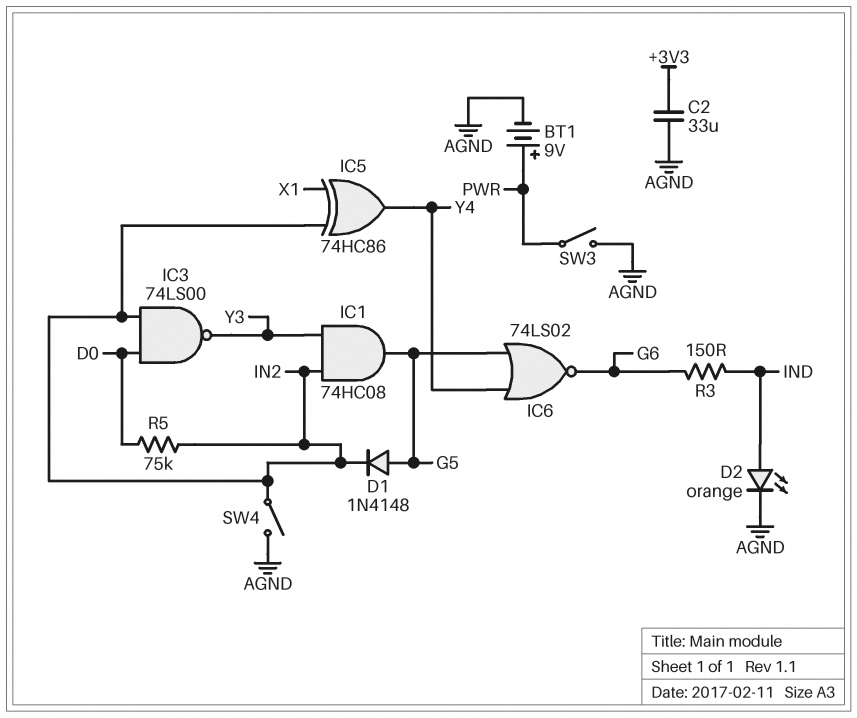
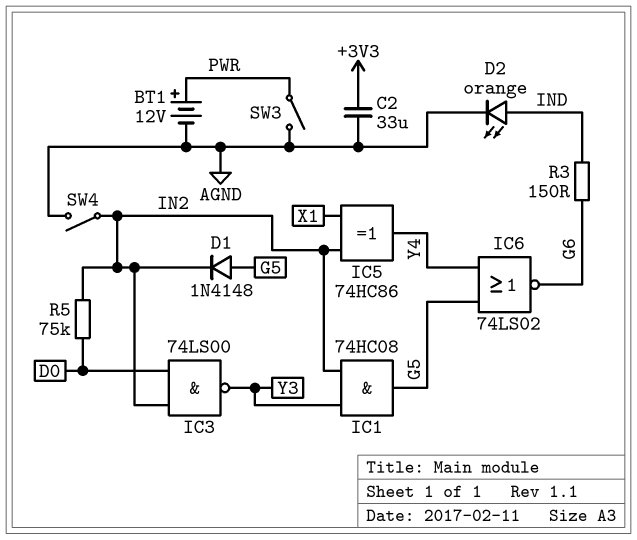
BT1: 9V (plus PWR, minus AGND) -> 12V (plus PWR, minus AGND)

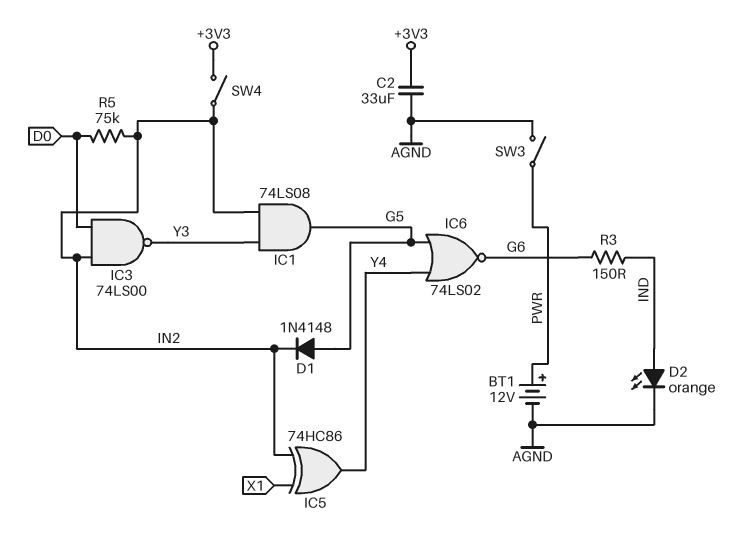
IC1: AND 74HC08 (in IN2, in Y3, out G5) -> AND 74LS08 (in IN2, in Y3, out G5)
SW4: switch (AGND, IN2) -> switch (+3V3, IN2)

